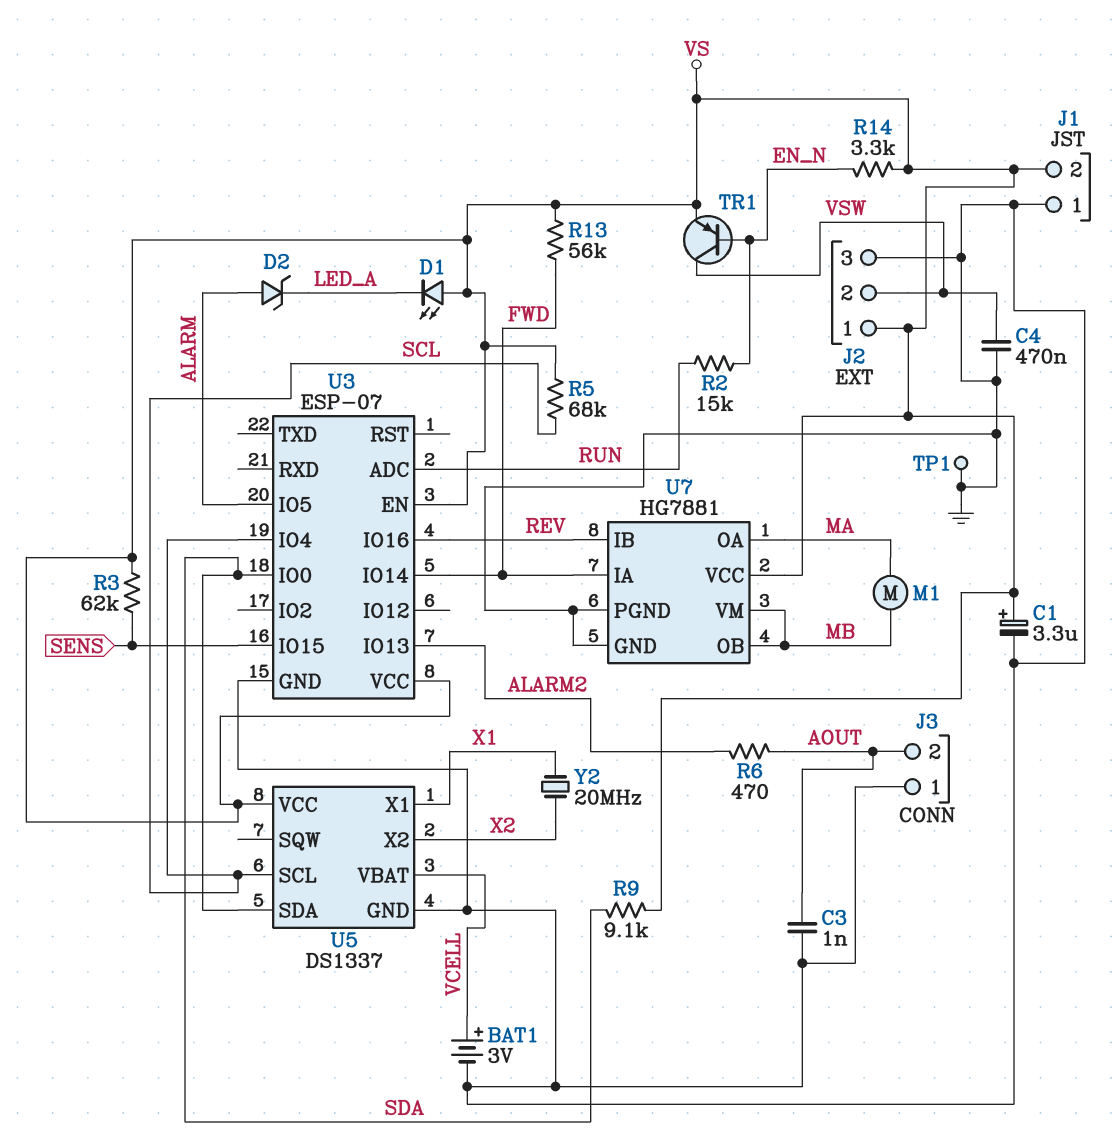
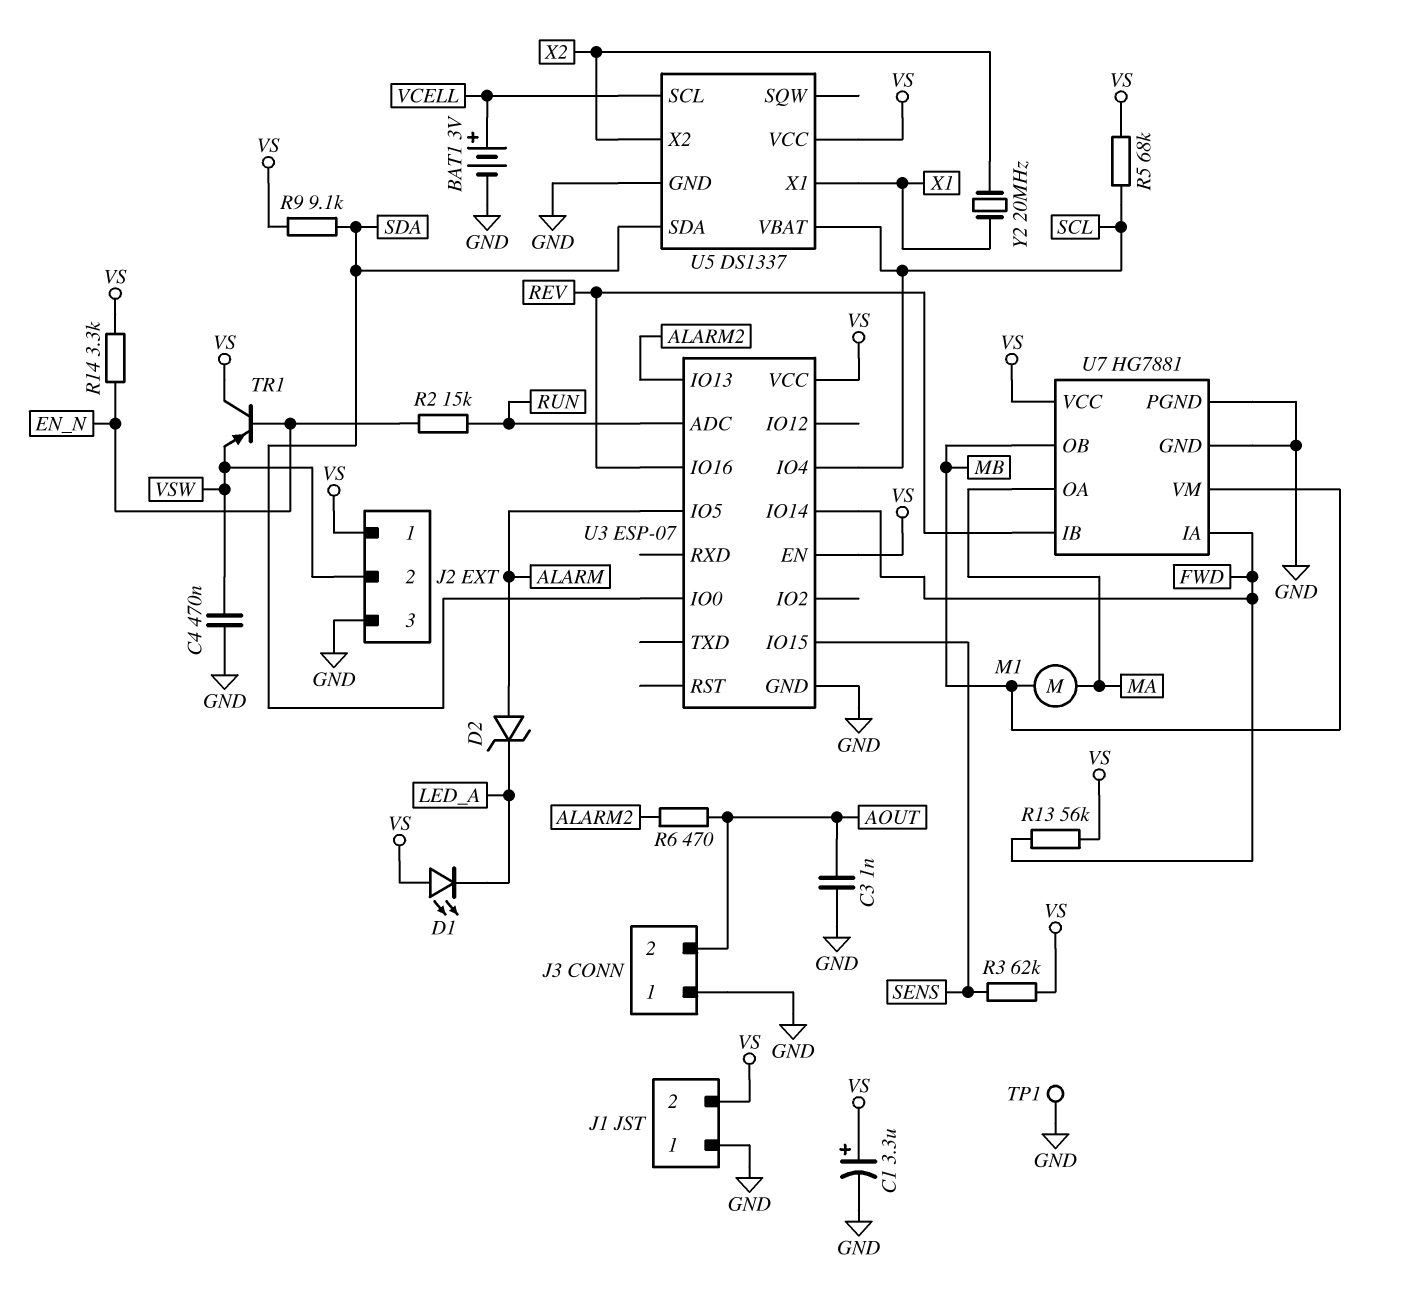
TR1: PNP (B EN_N, C VSW, E VS) -> PNP (B EN_N, C VS, E VSW)
U5 pin SCL: SCL -> VCELL
U5 pin VBAT: VCELL -> SCL

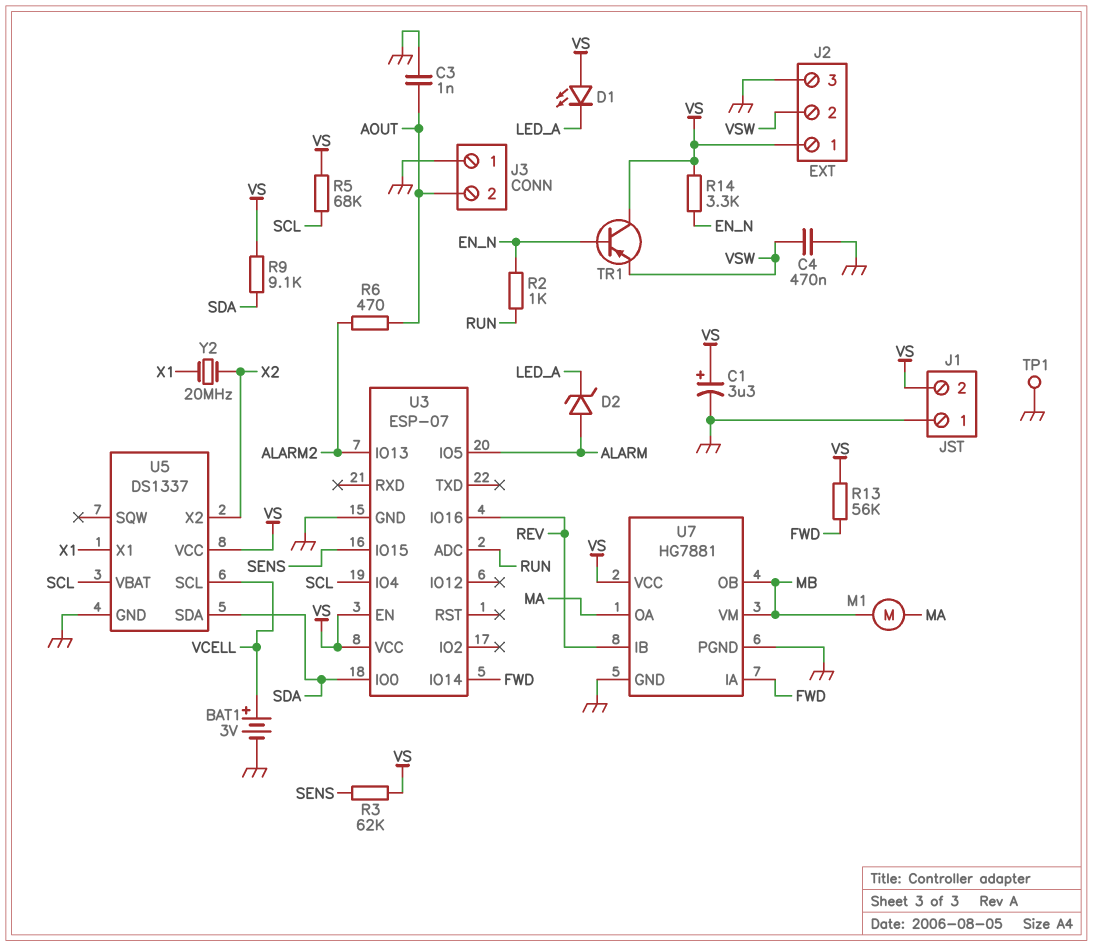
R2: 15k (EN_N, RUN) -> 1k (EN_N, RUN)

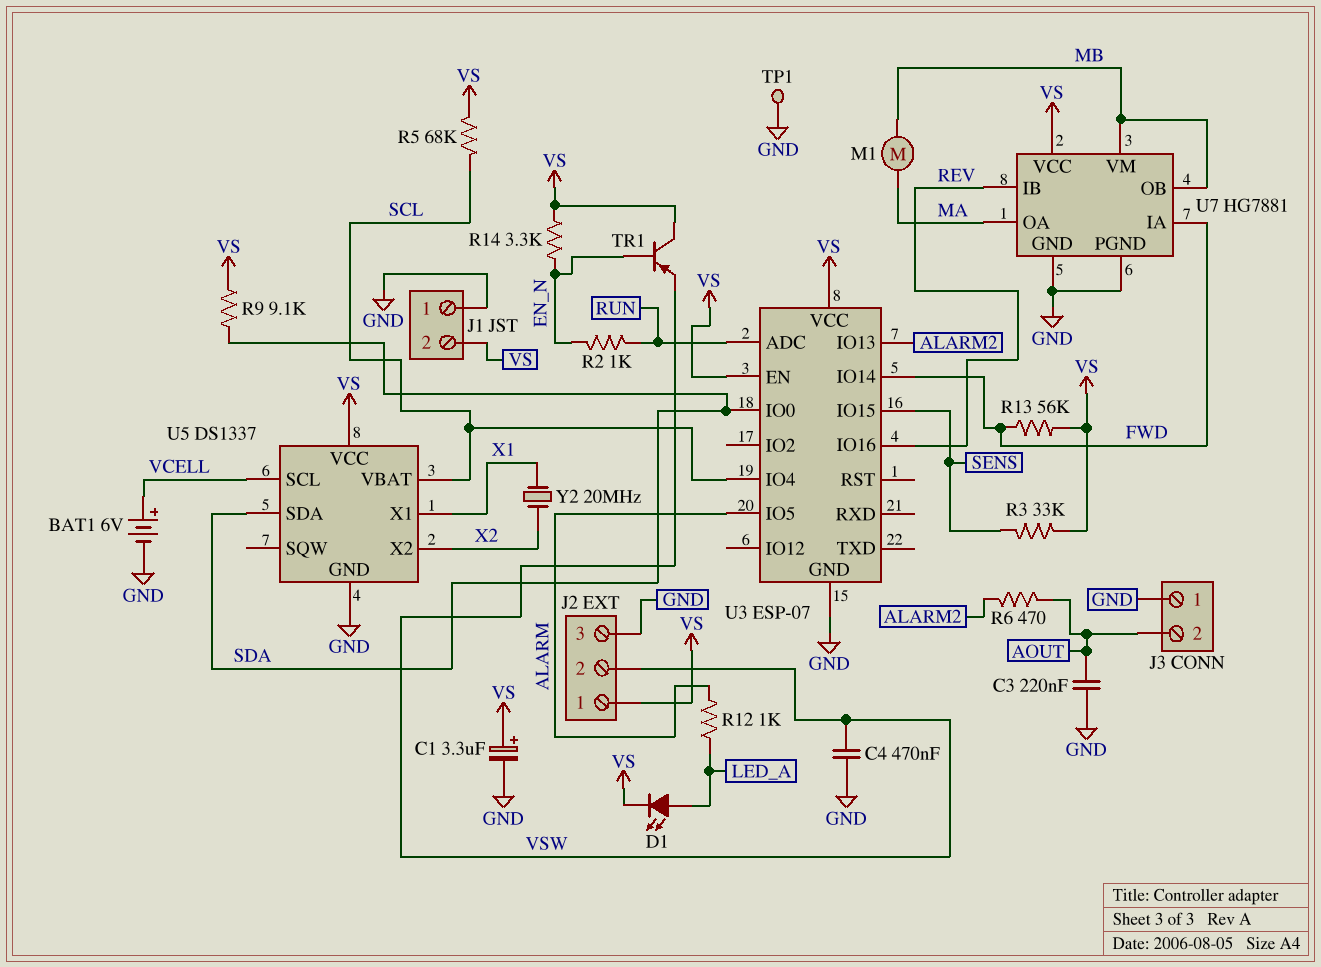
BAT1: 3V (plus VCELL, minus GND) -> 6V (plus VCELL, minus GND)
C3: 1nF (AOUT, GND) -> 220nF (AOUT, GND)
D1: LED (A VS, K LED_A) -> LED (A LED_A, K VS)
D2: zener (A ALARM, K LED_A) -> none
R3: 62k (SENS, VS) -> 33k (SENS, VS)
R12: none -> 1k (ALARM, LED_A)

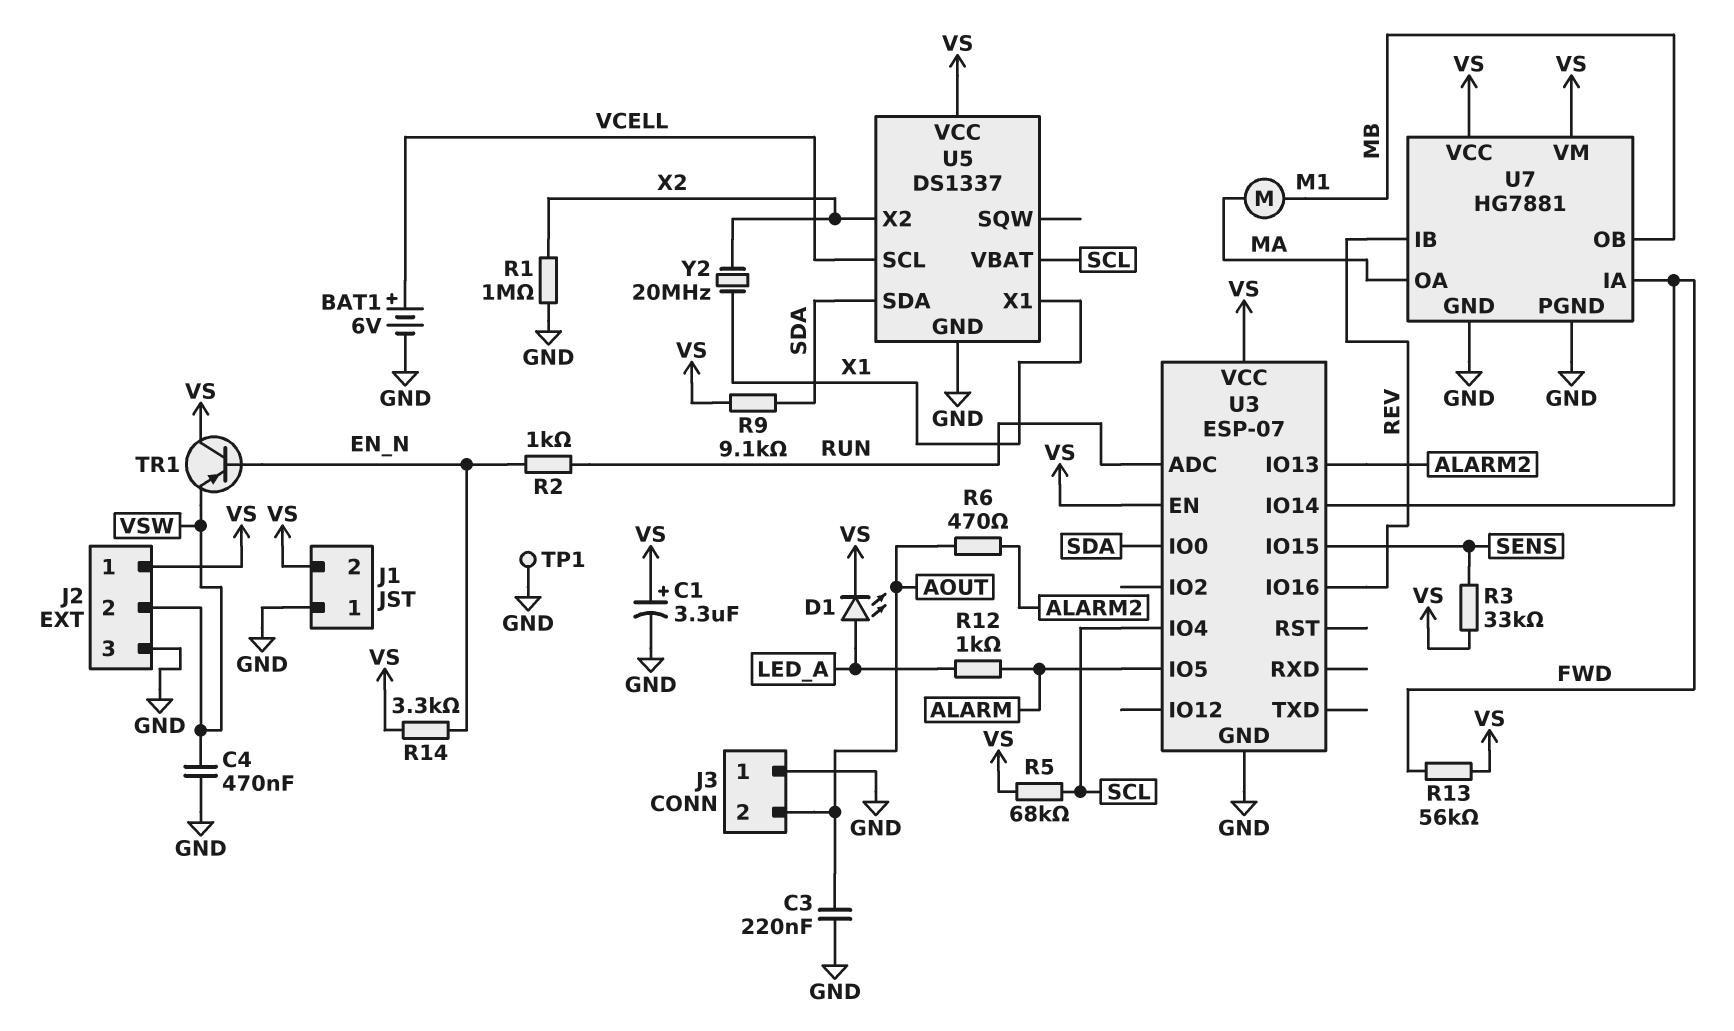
R1: none -> 1M (GND, X2)
U7 pin VM: MB -> VS

